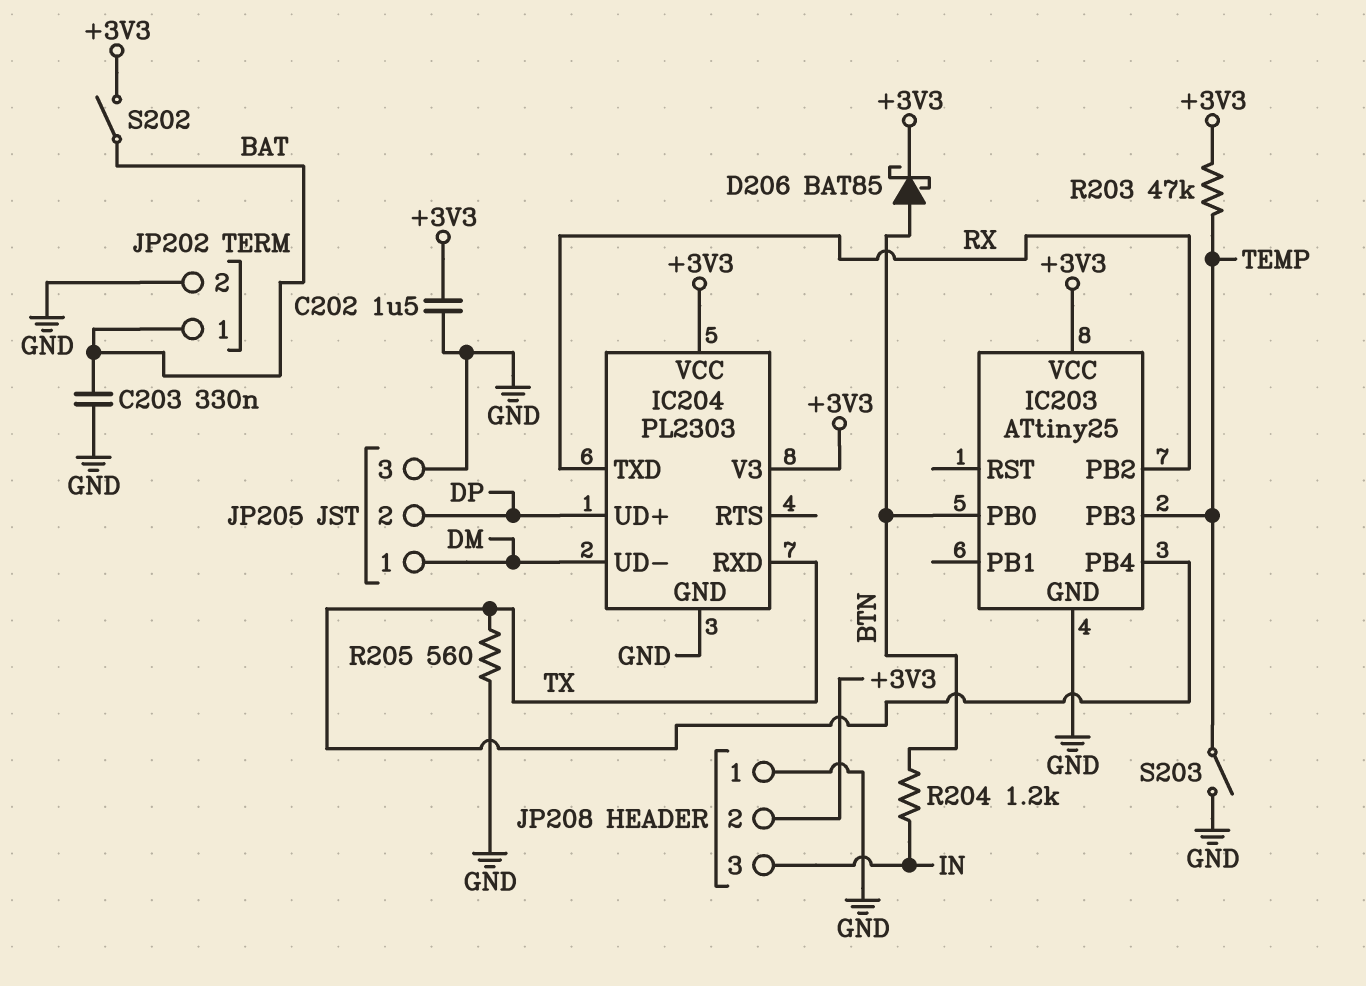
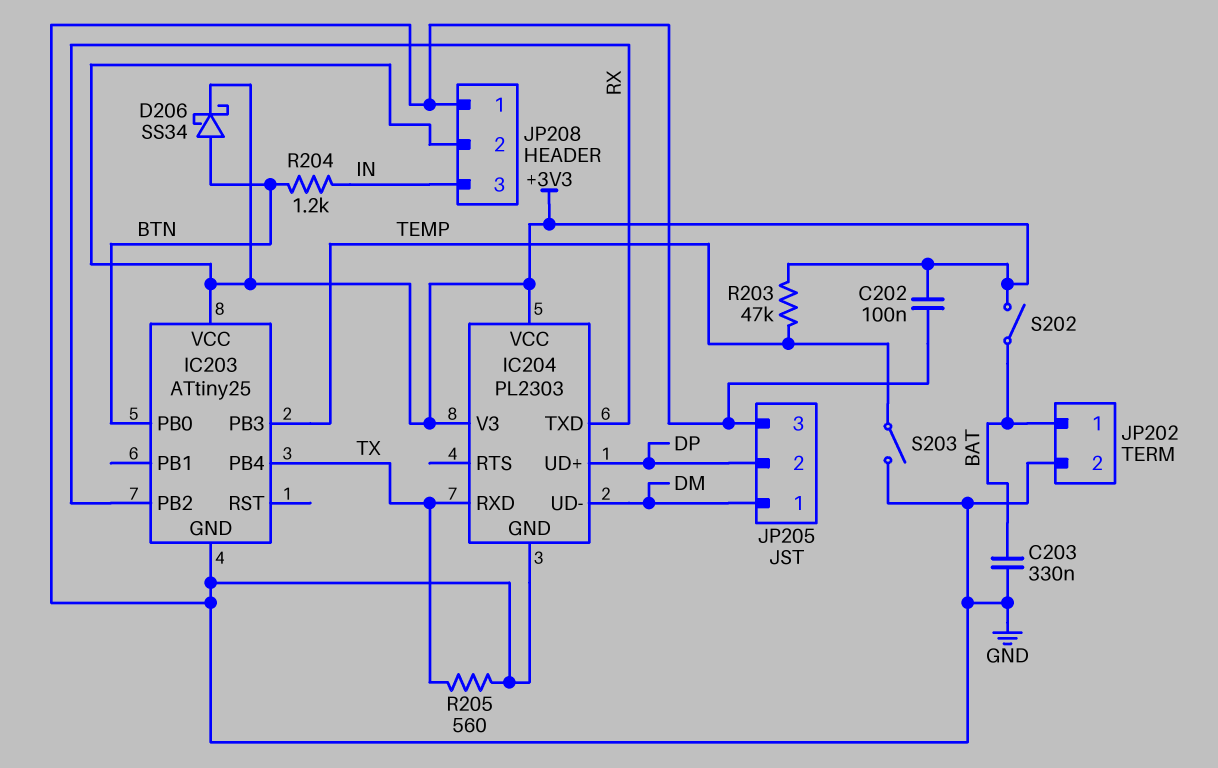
C202: 1.5uF (+3V3, GND) -> 100nF (+3V3, GND)
D206: schottky BAT85 (A BTN, K +3V3) -> schottky SS34 (A BTN, K +3V3)

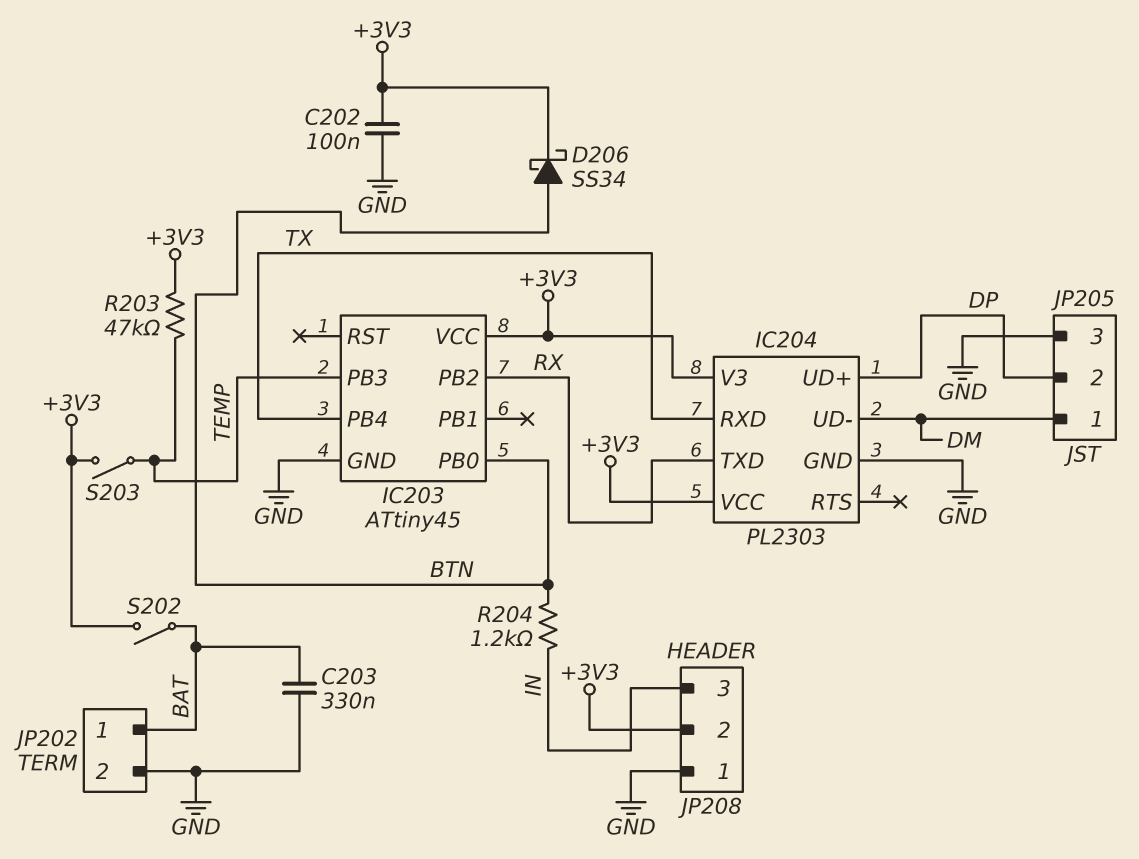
IC203: ATtiny25 -> ATtiny45
R205: 560 (GND, TX) -> none
S203: switch (GND, TEMP) -> switch (+3V3, TEMP)

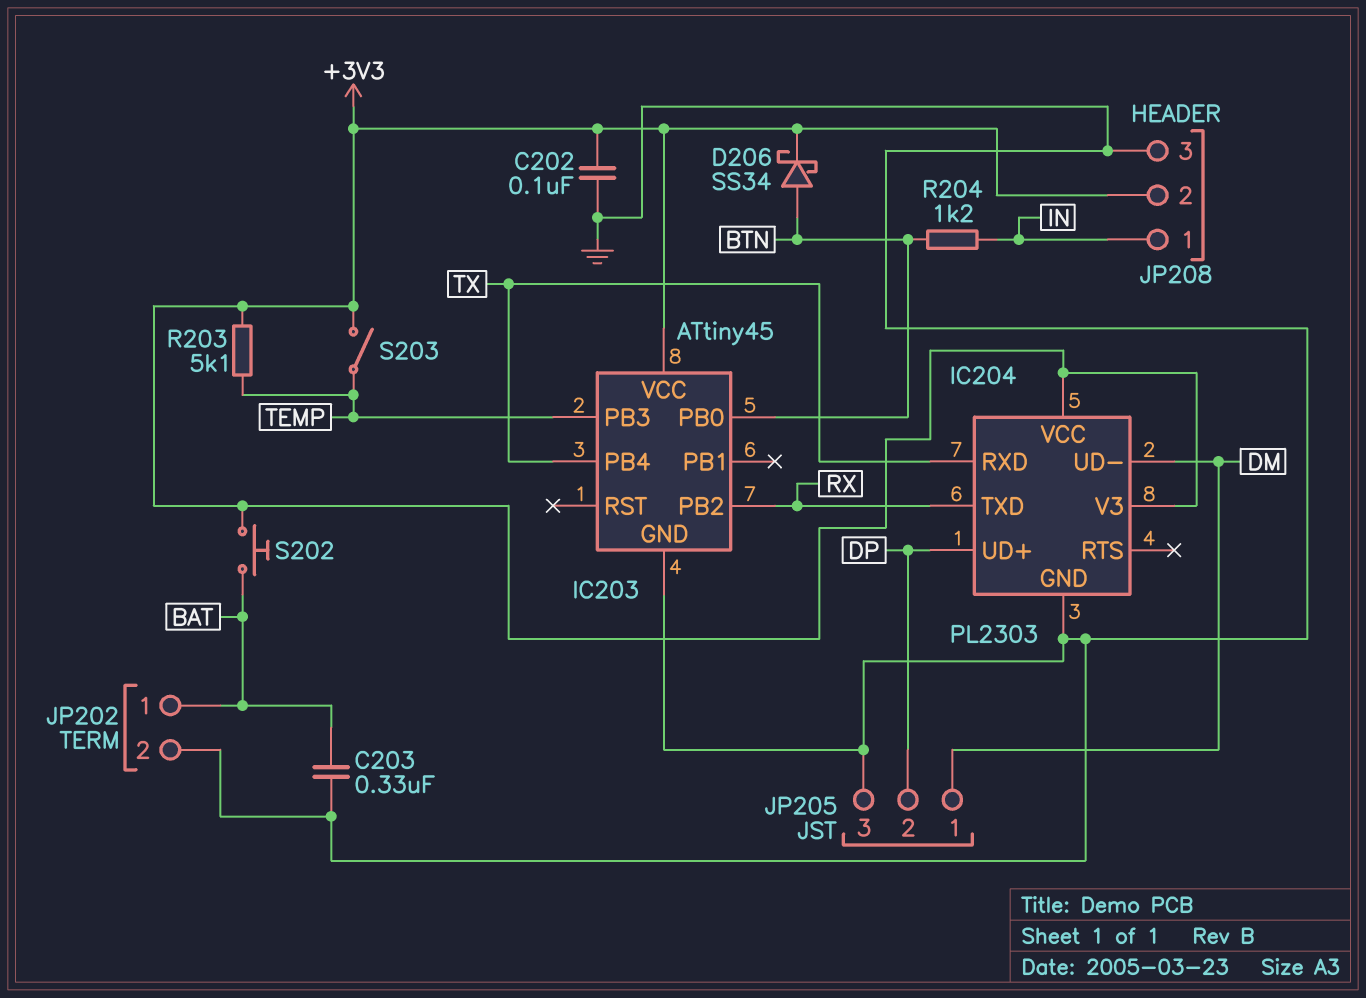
JP208 pin 1: GND -> IN
JP208 pin 3: IN -> GND
R203: 47k (+3V3, TEMP) -> 5.1k (+3V3, TEMP)
S202: switch (+3V3, BAT) -> button (+3V3, BAT)

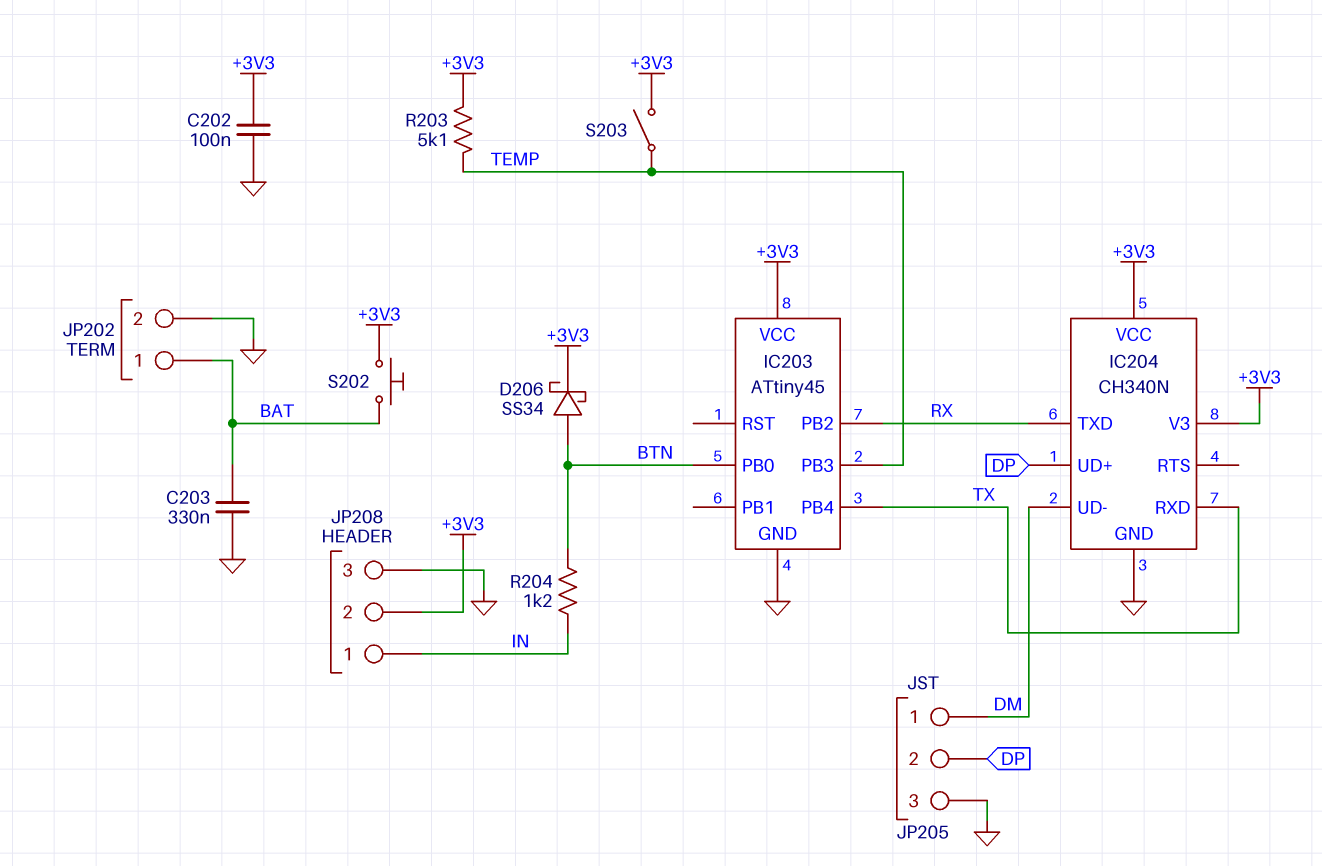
IC204: PL2303 -> CH340N

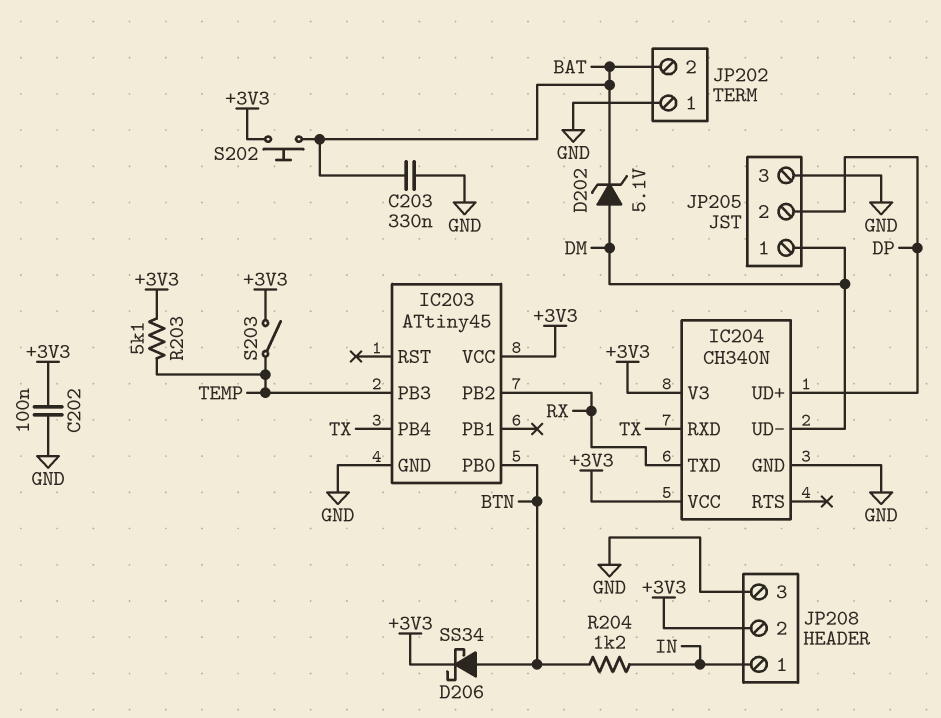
D202: none -> zener 5.1V (A DM, K BAT)
JP202 pin 1: BAT -> GND
JP202 pin 2: GND -> BAT

